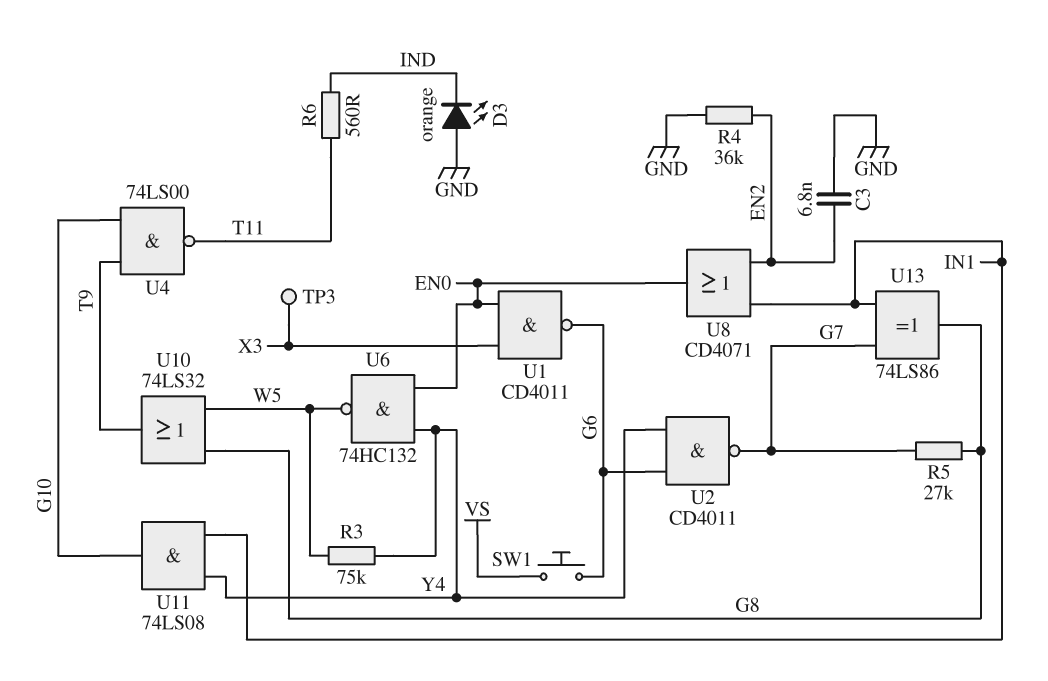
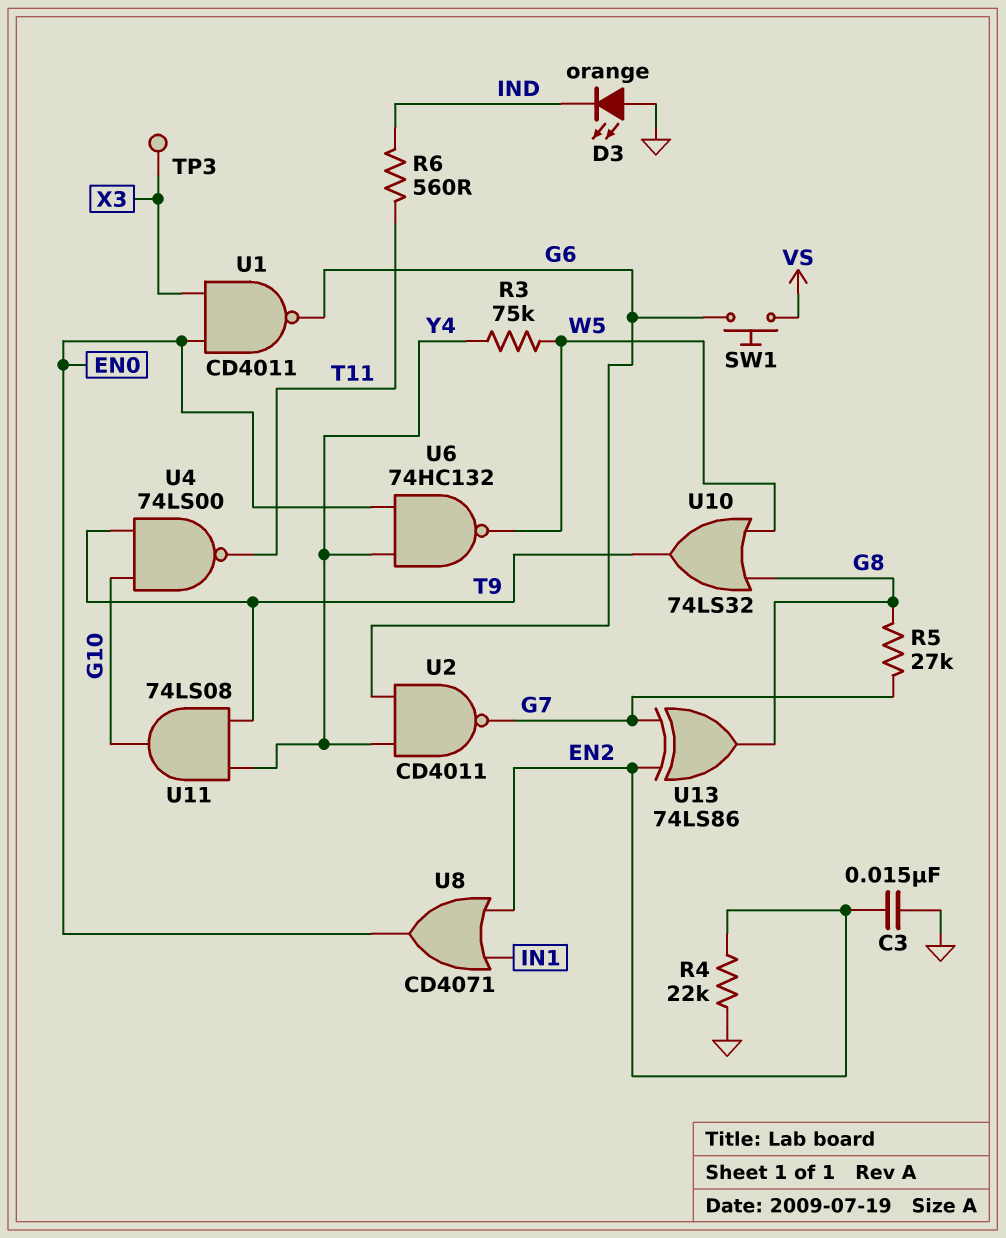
C3: 6.8nF (EN2, GND) -> 15nF (EN2, GND)
R4: 36k (EN2, GND) -> 22k (EN2, GND)
U11: AND 74LS08 (in IN1, in Y4, out G10) -> AND 74LS08 (in T9, in Y4, out G10)
U13: XOR 74LS86 (in G7, in IN1, out G8) -> XOR 74LS86 (in EN2, in G7, out G8)

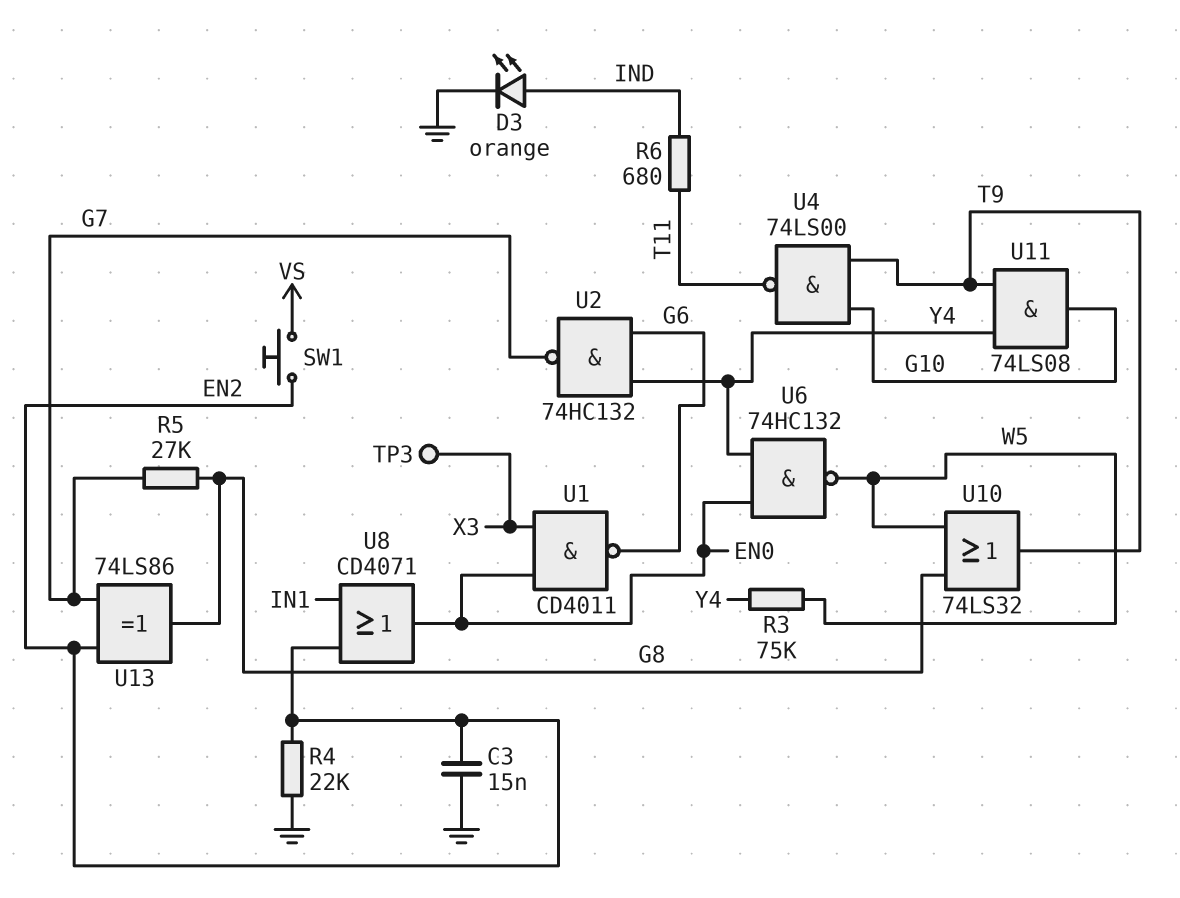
D3: LED orange (A GND, K IND) -> LED orange (A IND, K GND)
R6: 560 (IND, T11) -> 680 (IND, T11)
SW1: button (G6, VS) -> button (EN2, VS)
U2: NAND CD4011 (in G6, in Y4, out G7) -> NAND 74HC132 (in G6, in Y4, out G7)

